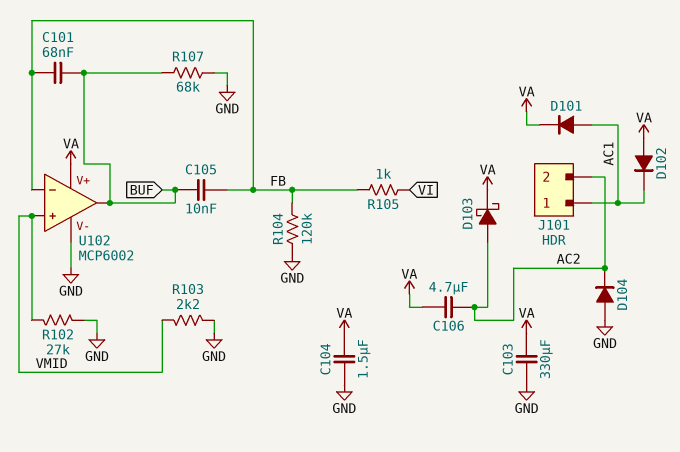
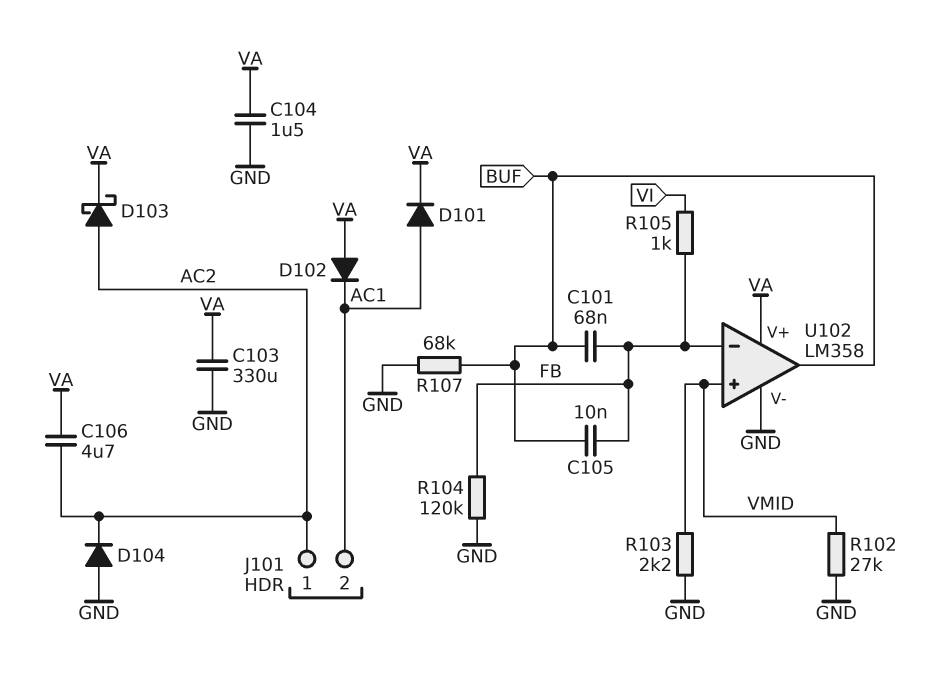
J101 pin 1: AC1 -> AC2
J101 pin 2: AC2 -> AC1
U102: MCP6002 -> LM358

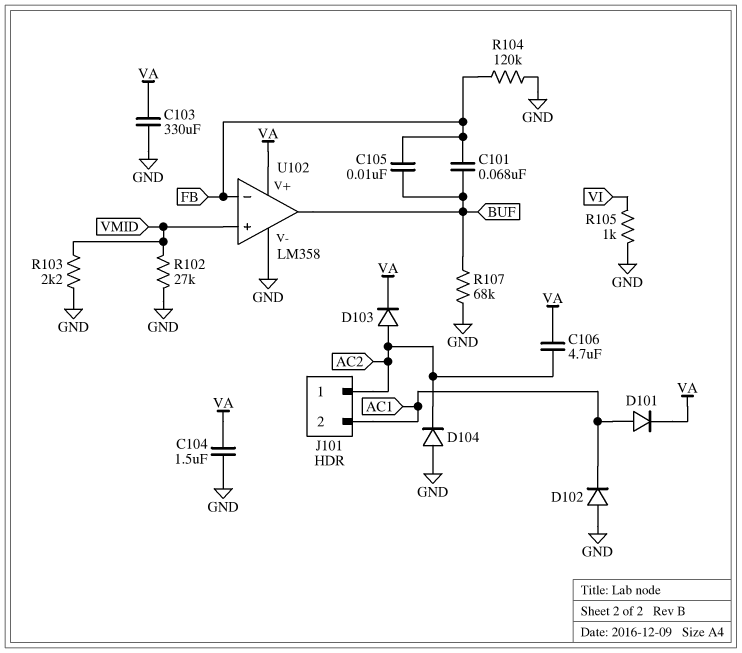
D102: diode (A VA, K AC1) -> diode (A GND, K AC1)
D103: schottky (A AC2, K VA) -> diode (A AC2, K VA)
R105: 1k (FB, VI) -> 1k (GND, VI)

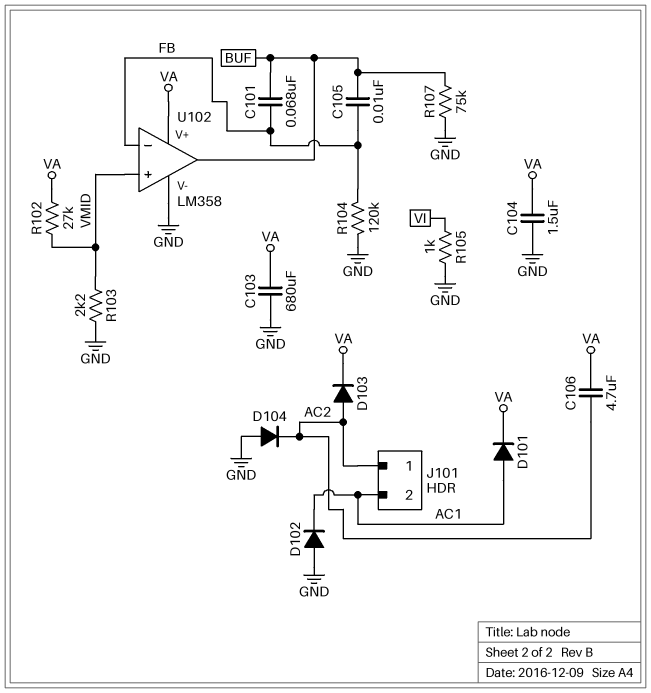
C103: 330uF (GND, VA) -> 680uF (GND, VA)
R102: 27k (GND, VMID) -> 27k (VA, VMID)
R107: 68k (BUF, GND) -> 75k (BUF, GND)

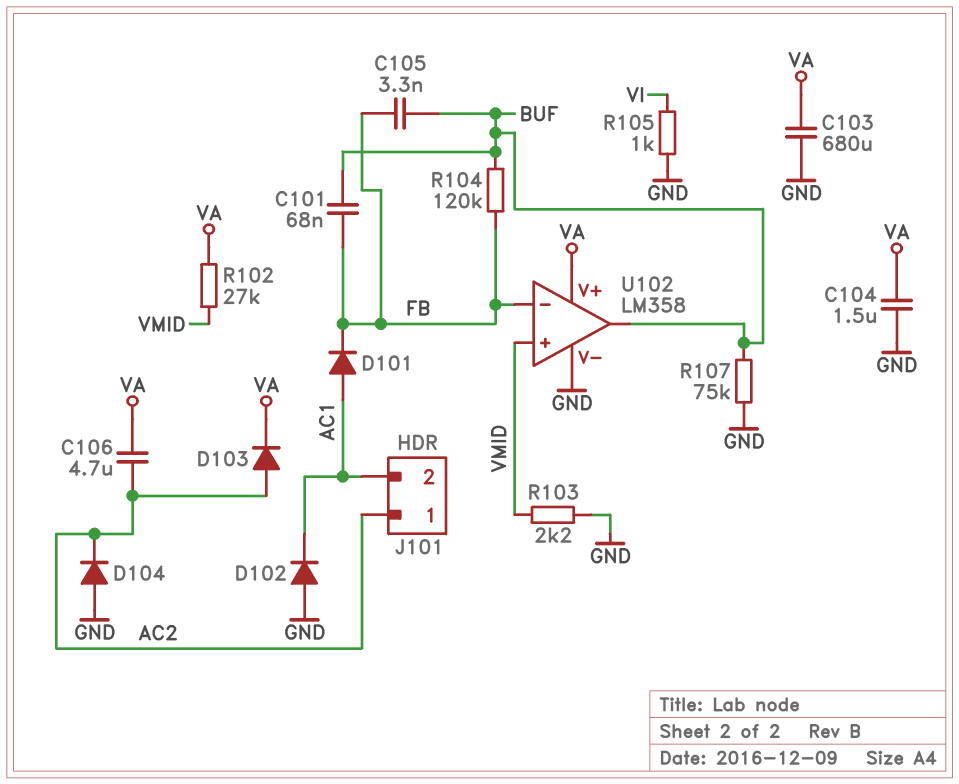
C105: 10nF (BUF, FB) -> 3.3nF (BUF, FB)
D101: diode (A AC1, K VA) -> diode (A AC1, K FB)
R104: 120k (FB, GND) -> 120k (BUF, FB)

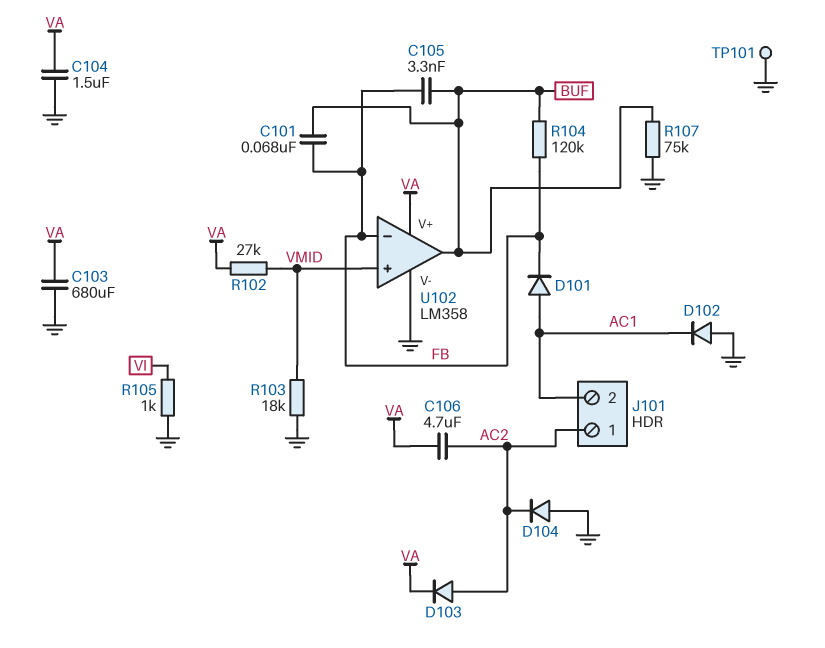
R103: 2.2k (GND, VMID) -> 18k (GND, VMID)
TP101: none -> test point (GND)

